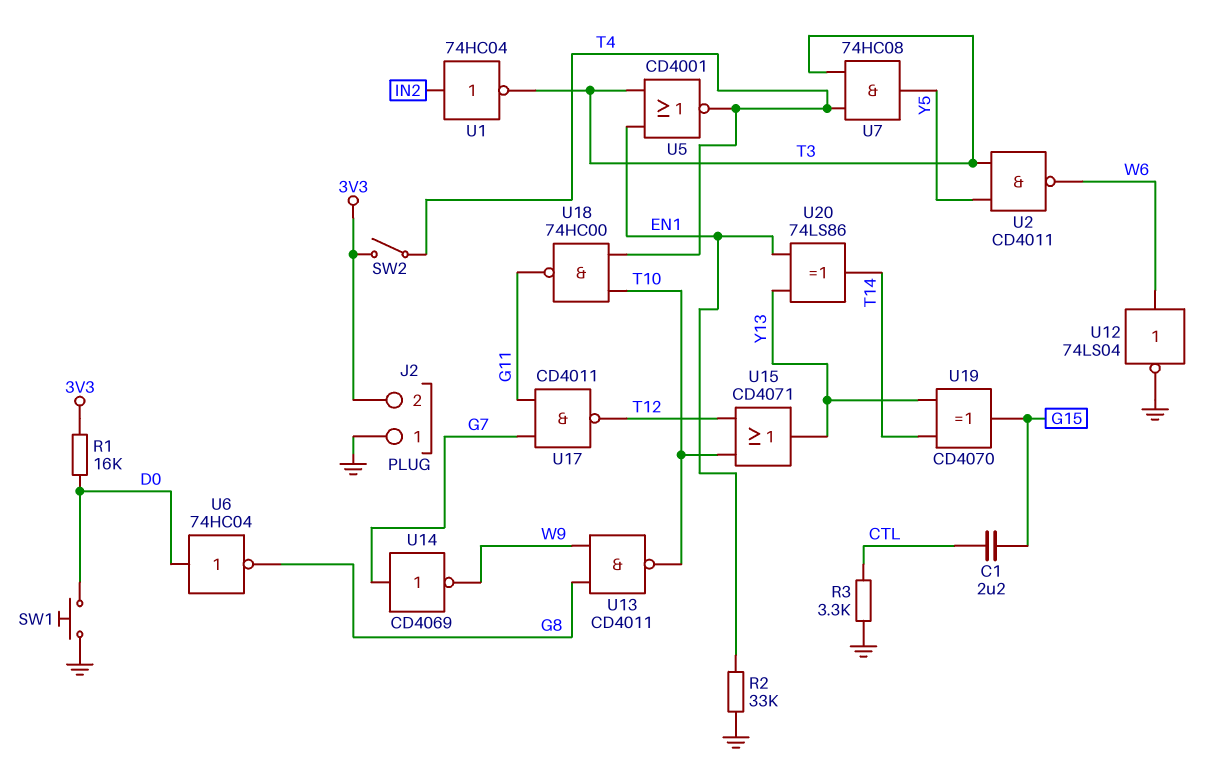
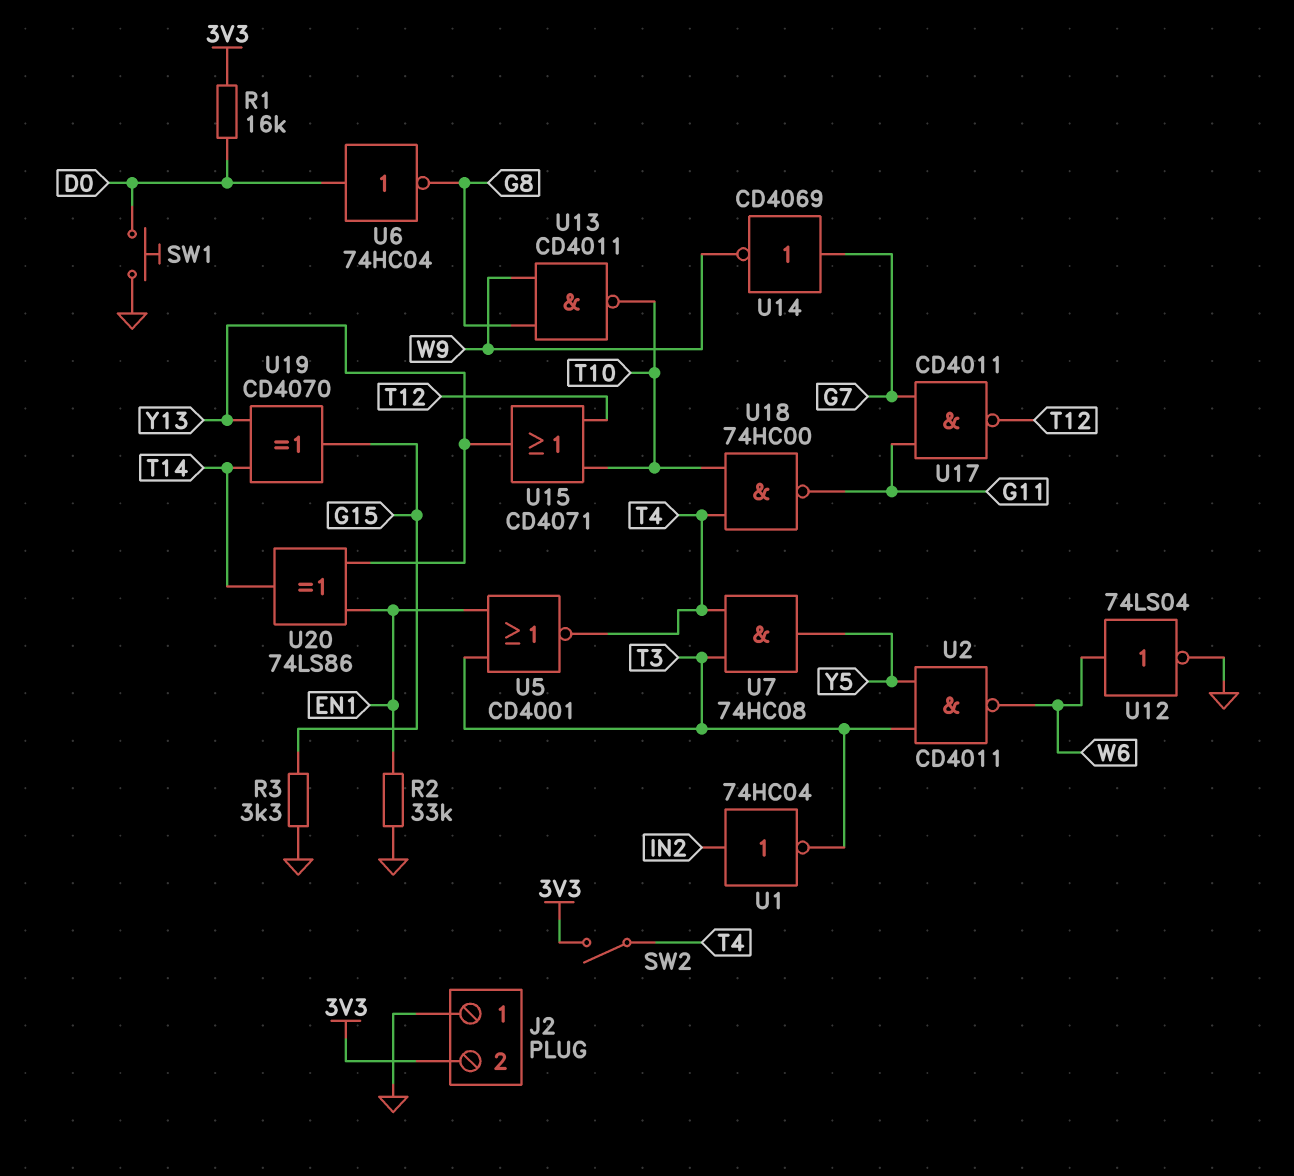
C1: 2.2uF (CTL, G15) -> none
R3: 3.3k (CTL, GND) -> 3.3k (G15, GND)

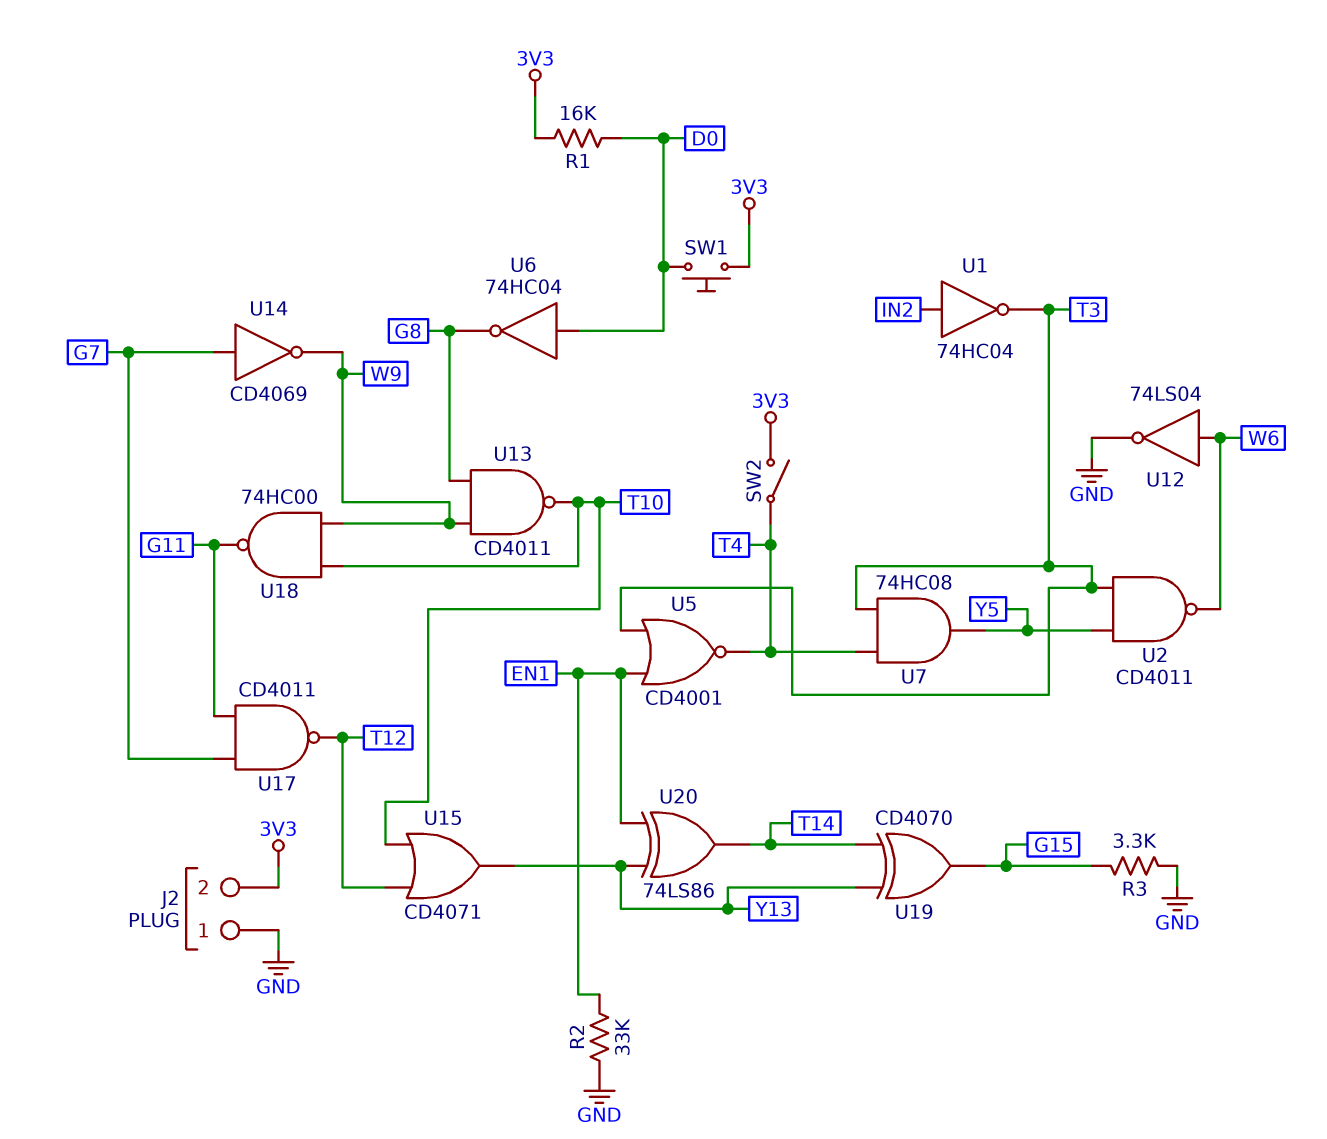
SW1: button (D0, GND) -> button (3V3, D0)
U18: NAND 74HC00 (in T4, in T10, out G11) -> NAND 74HC00 (in T10, in W9, out G11)

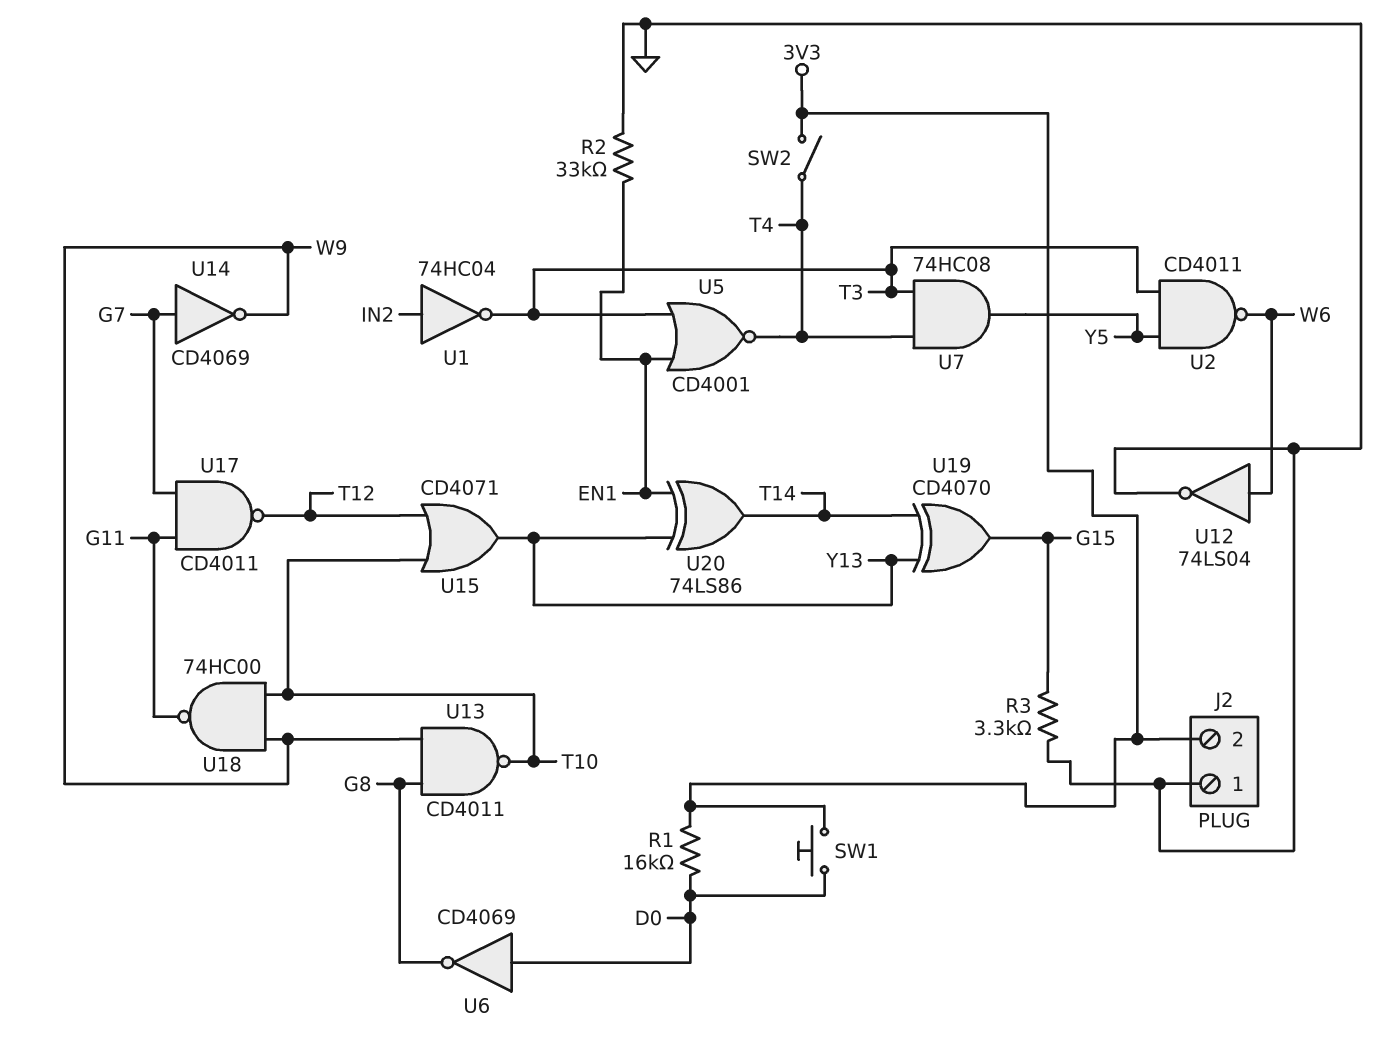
U6: NOT 74HC04 (in D0, out G8) -> NOT CD4069 (in D0, out G8)

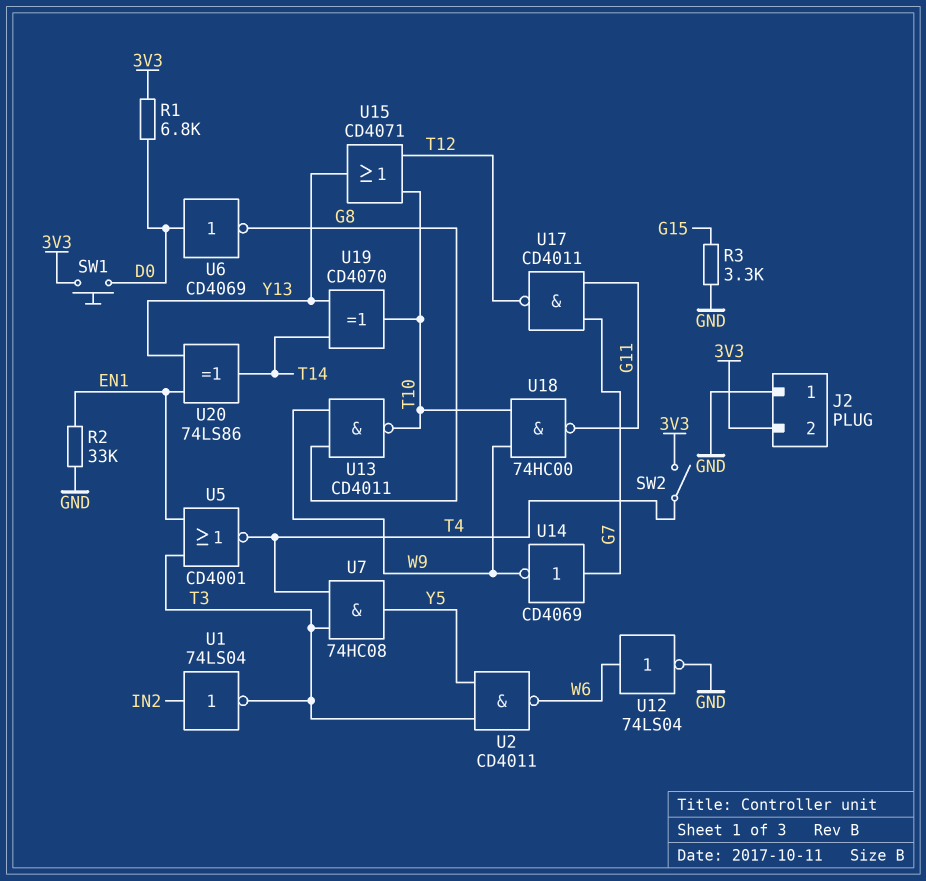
R1: 16k (3V3, D0) -> 6.8k (3V3, D0)
U1: NOT 74HC04 (in IN2, out T3) -> NOT 74LS04 (in IN2, out T3)
U19: XOR CD4070 (in T14, in Y13, out G15) -> XOR CD4070 (in T14, in Y13, out T10)

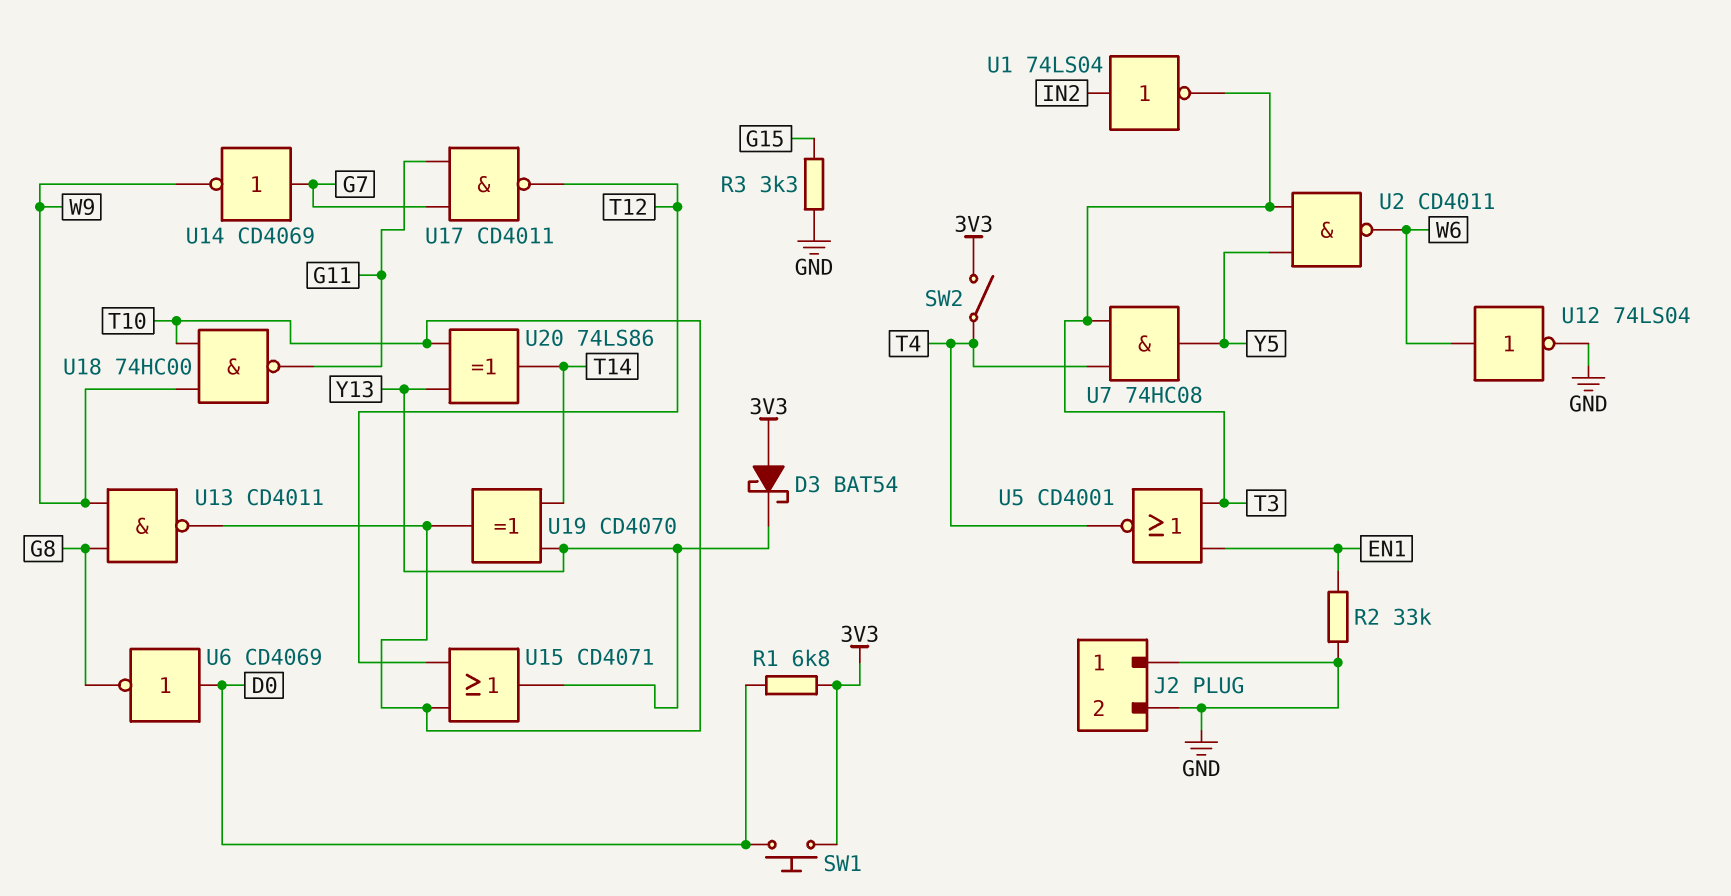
D3: none -> schottky BAT54 (A 3V3, K Y13)
J2 pin 2: 3V3 -> GND
U20: XOR 74LS86 (in EN1, in Y13, out T14) -> XOR 74LS86 (in T10, in Y13, out T14)

